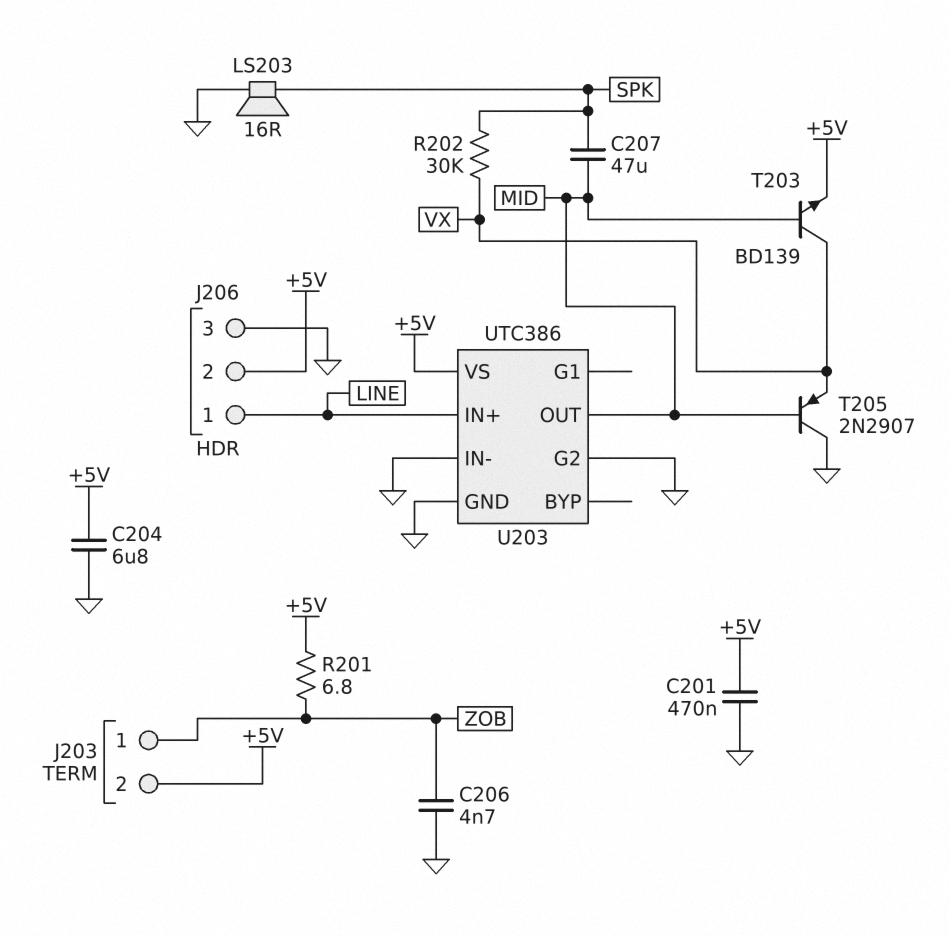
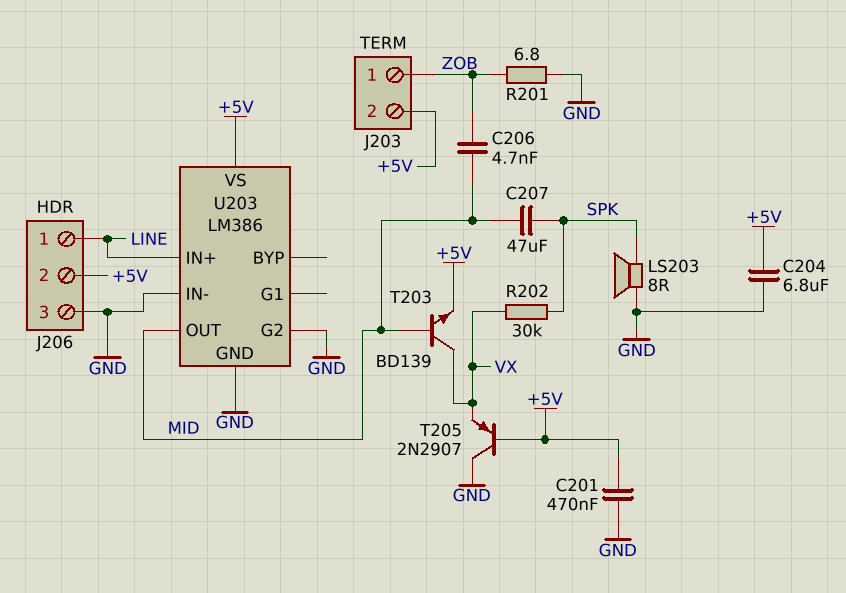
C206: 4.7nF (GND, ZOB) -> 4.7nF (MID, ZOB)
LS203: speaker 16R (GND, SPK) -> speaker 8R (GND, SPK)
R201: 6.8 (+5V, ZOB) -> 6.8 (GND, ZOB)
T205: PNP 2N2907 (B MID, C GND, E VX) -> PNP 2N2907 (B +5V, C GND, E VX)
U203: UTC386 -> LM386

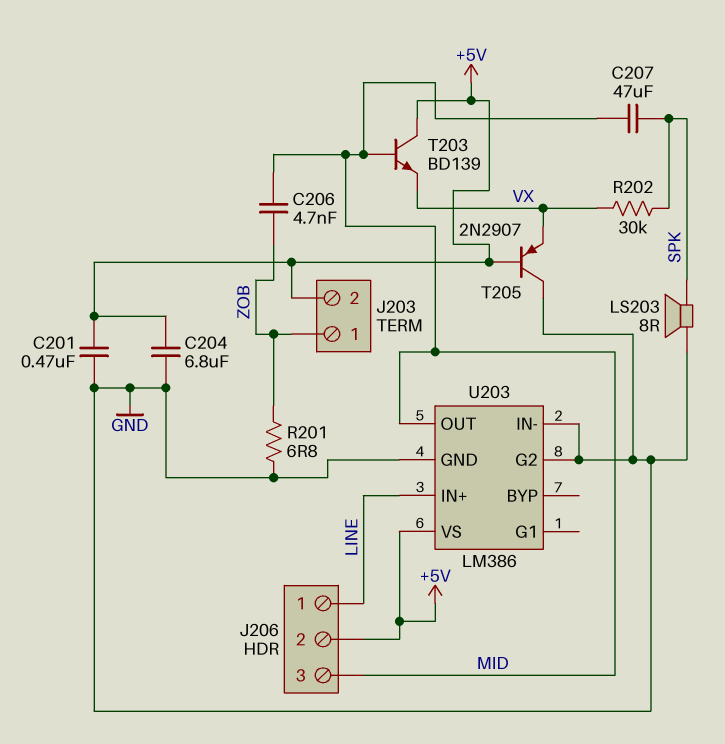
J206 pin 3: GND -> MID
T203: NPN BD139 (B MID, C VX, E +5V) -> NPN BD139 (B MID, C +5V, E VX)

